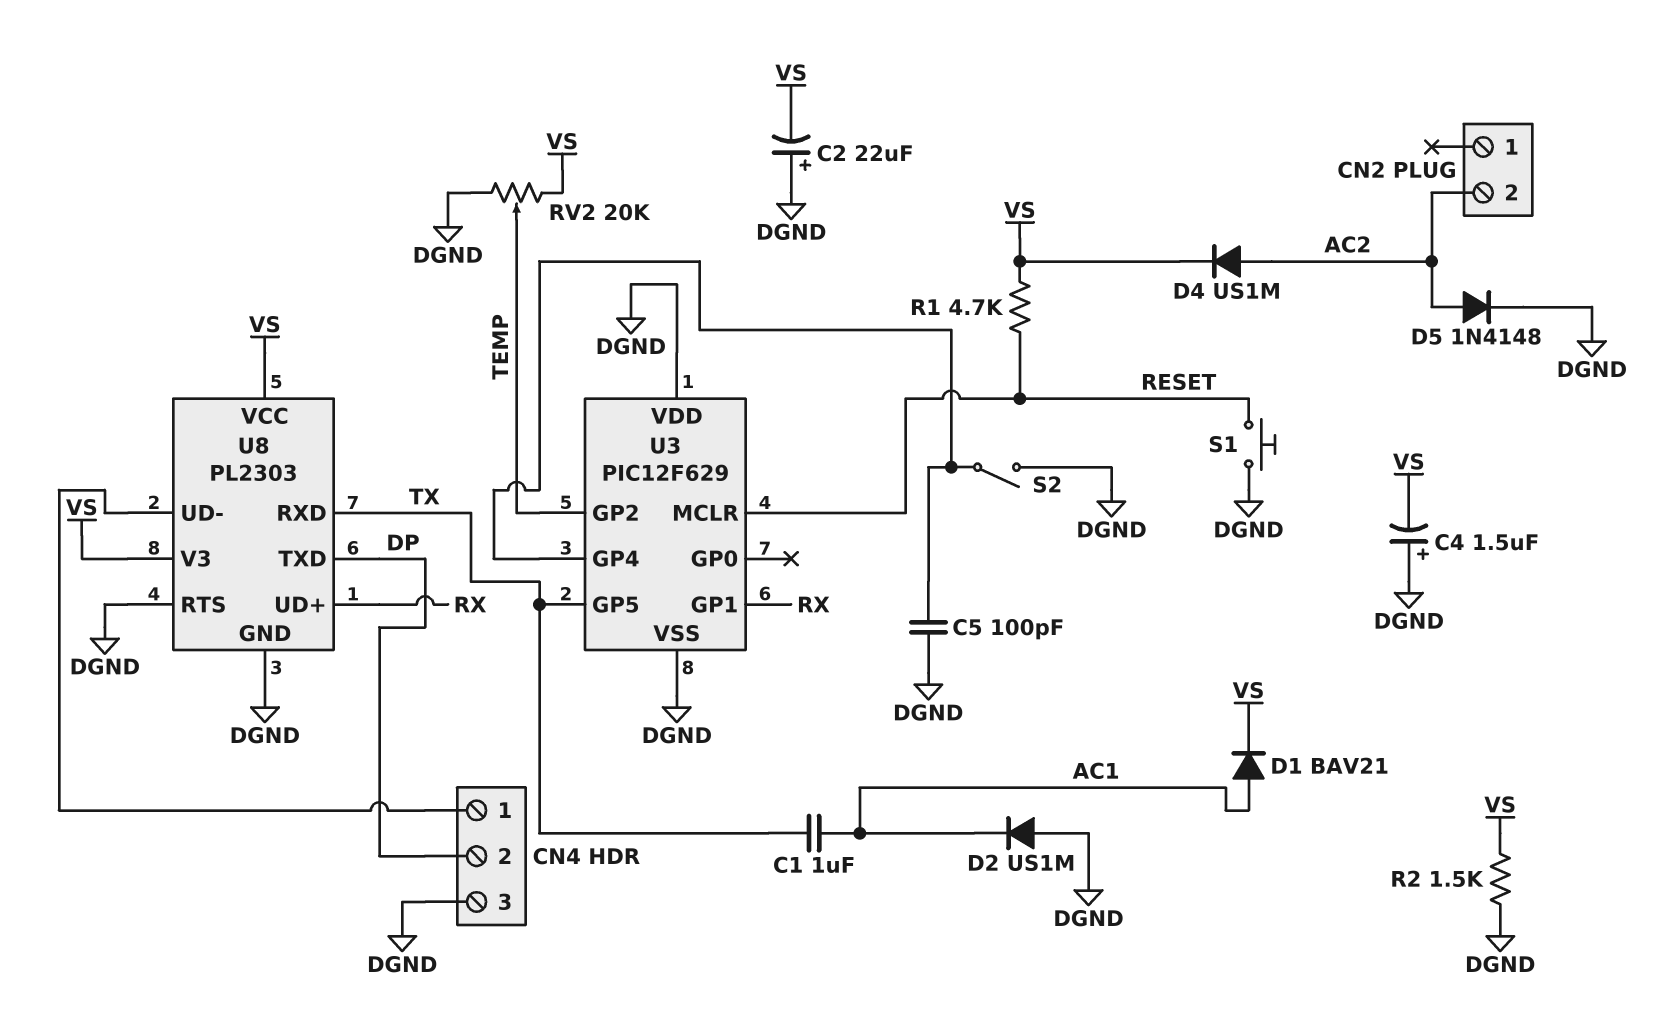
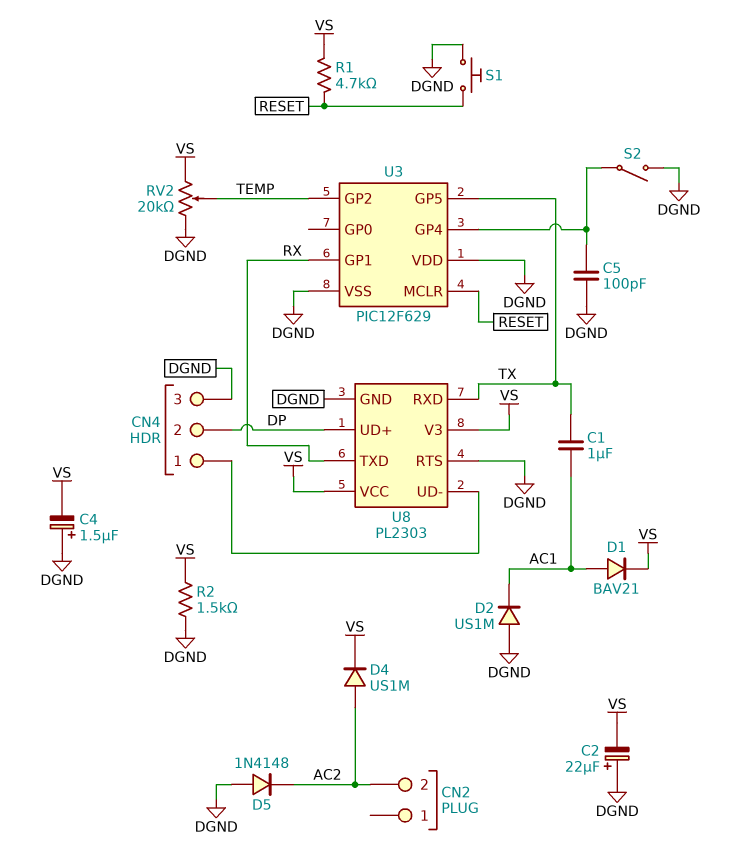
D5: diode 1N4148 (A AC2, K DGND) -> diode 1N4148 (A DGND, K AC2)
U8 pin TXD: DP -> RX
U8 pin UD+: RX -> DP

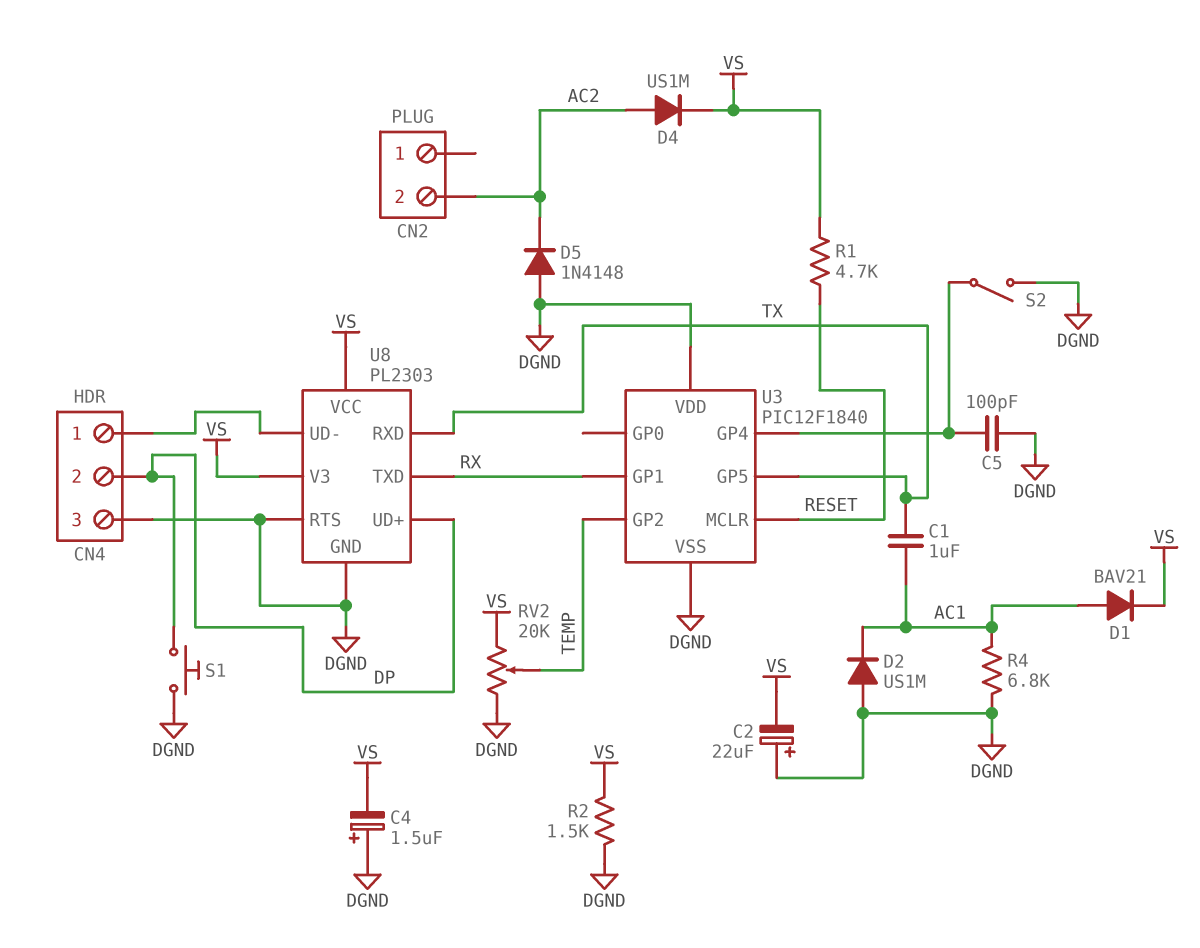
R4: none -> 6.8k (AC1, DGND)
S1: button (DGND, RESET) -> button (DGND, DP)
U3: PIC12F629 -> PIC12F1840

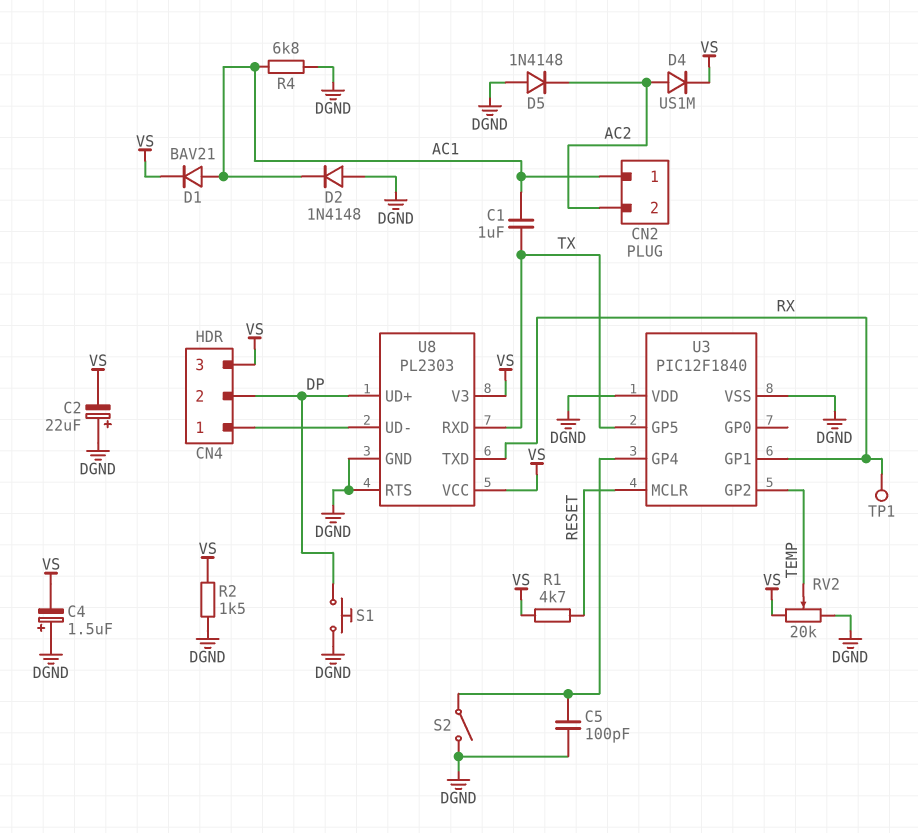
CN2 pin 1: none -> AC1
CN4 pin 3: DGND -> VS
D2: diode US1M (A DGND, K AC1) -> diode 1N4148 (A DGND, K AC1)
TP1: none -> test point (RX)

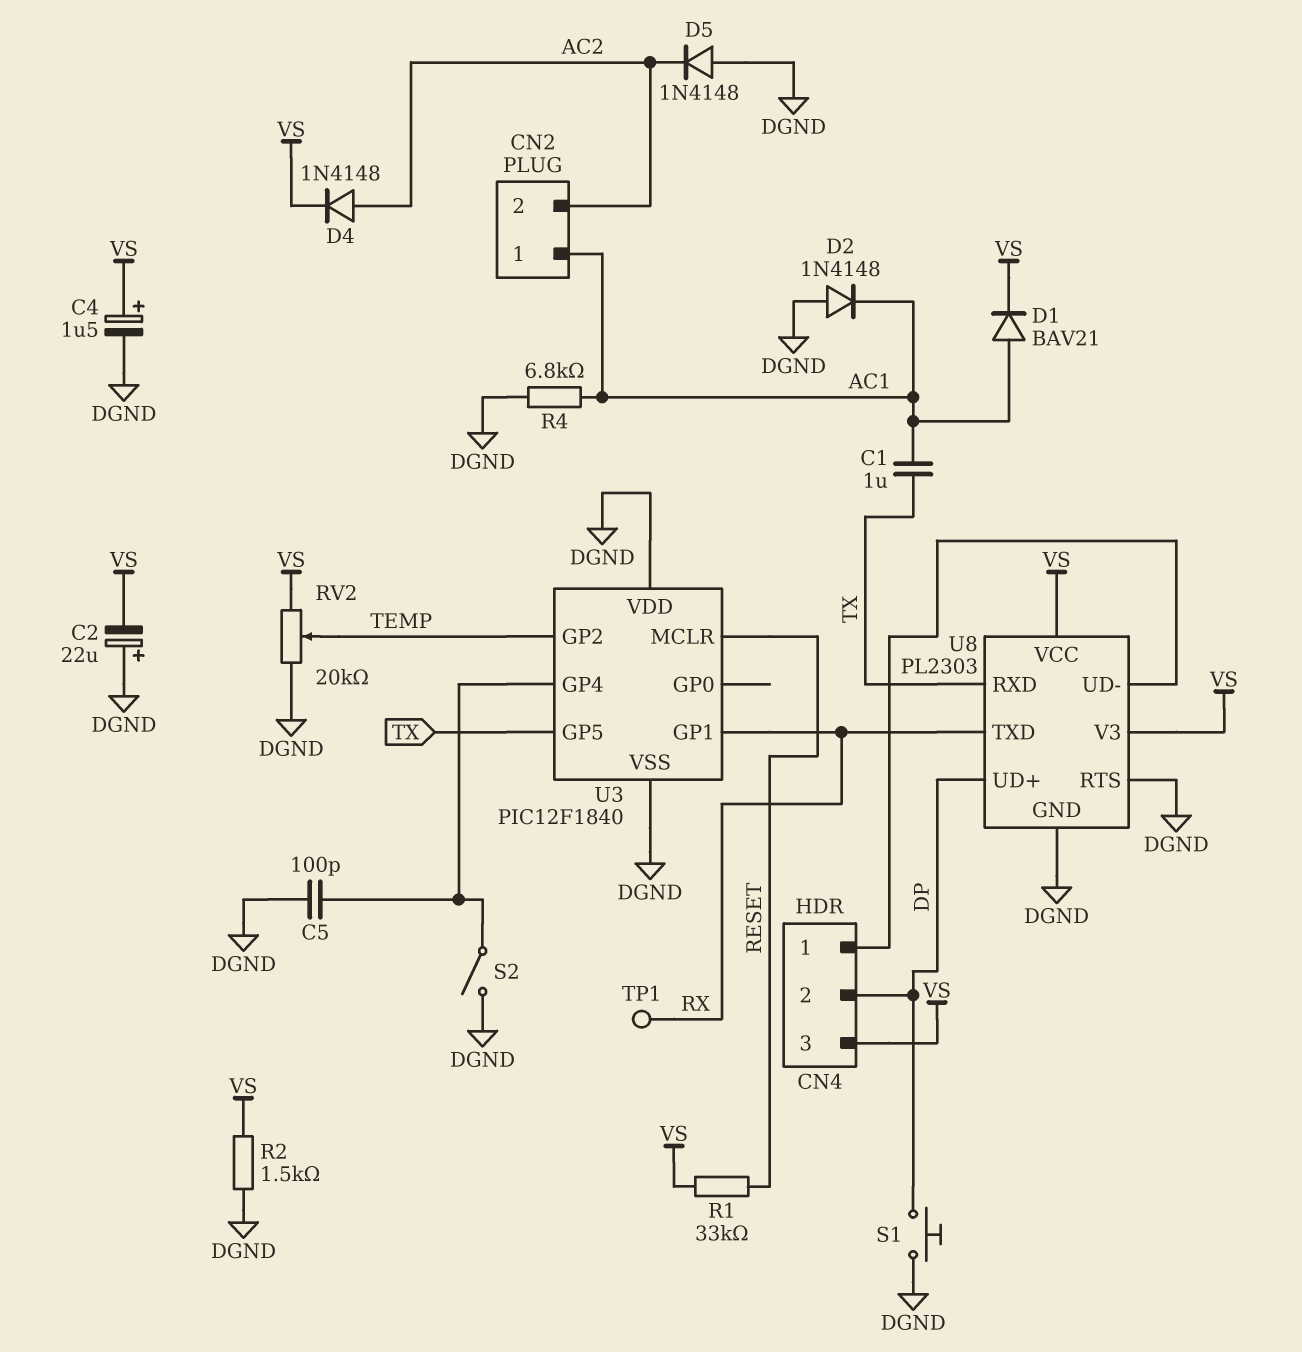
C4: 1.5uF (plus DGND, minus VS) -> 1.5uF (plus VS, minus DGND)
D4: diode US1M (A AC2, K VS) -> diode 1N4148 (A AC2, K VS)
R1: 4.7k (RESET, VS) -> 33k (RESET, VS)

